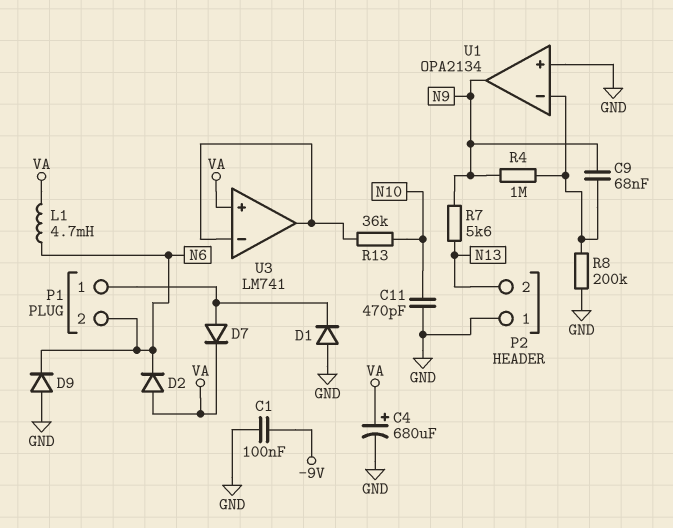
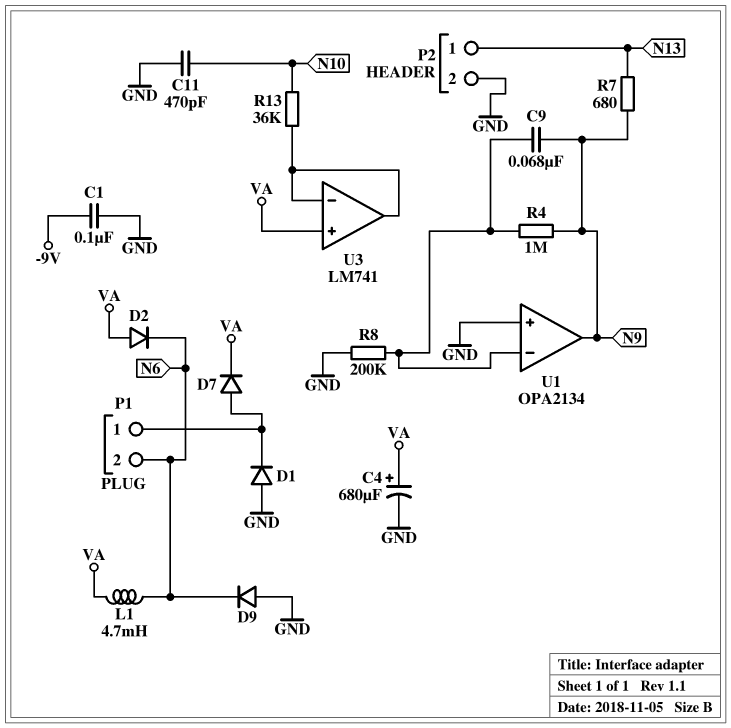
P2 pin 1: GND -> N13
P2 pin 2: N13 -> GND
R7: 5.6k (N9, N13) -> 680 (N9, N13)

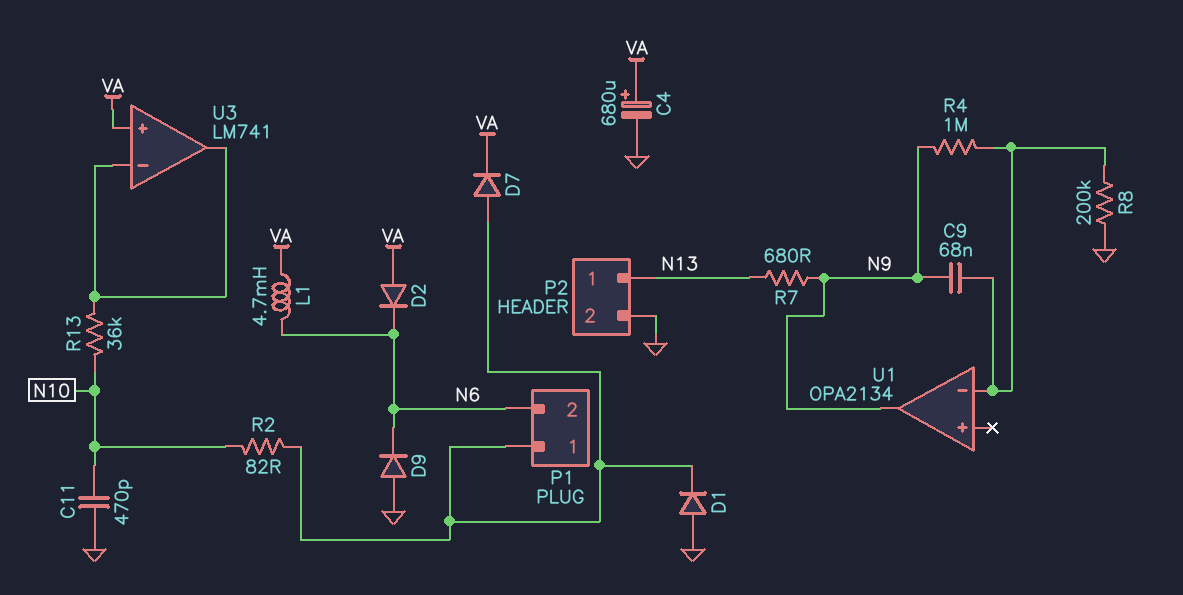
C1: 100nF (-9V, GND) -> none
R2: none -> 82 (N10, P1/1)
U1 pin in+: GND -> none

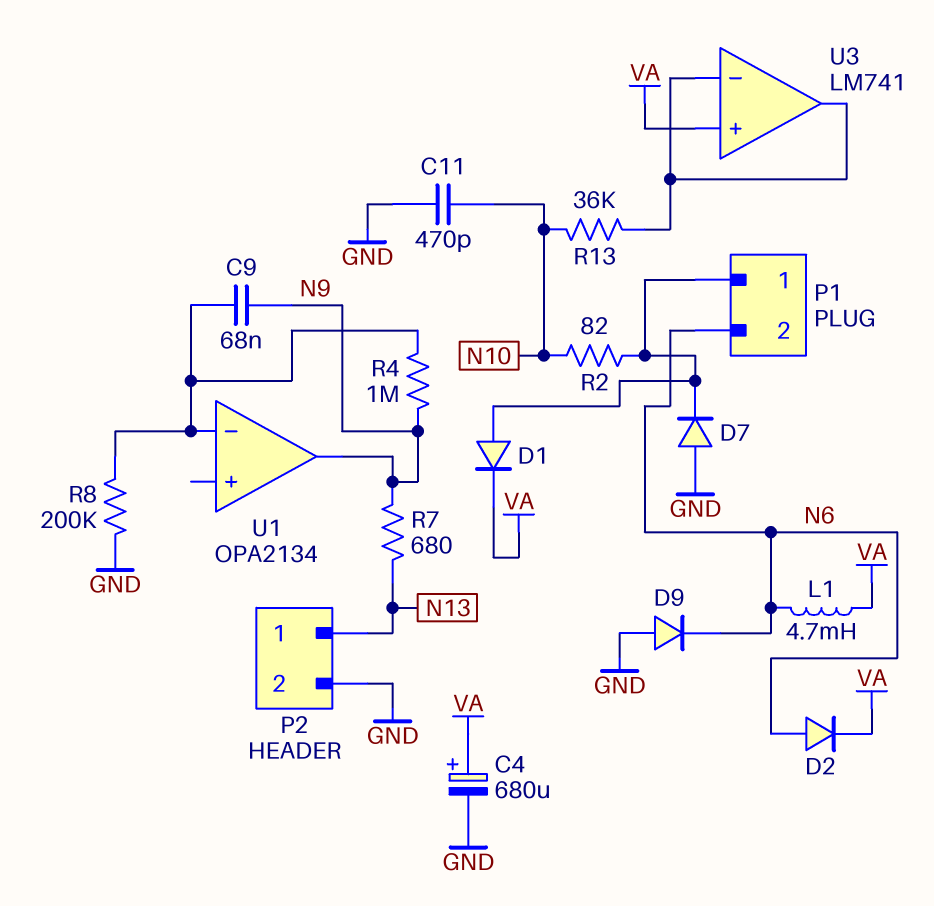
D1: diode (A GND, K P1/1) -> diode (A P1/1, K VA)
D2: diode (A VA, K N6) -> diode (A N6, K VA)
D7: diode (A P1/1, K VA) -> diode (A GND, K P1/1)

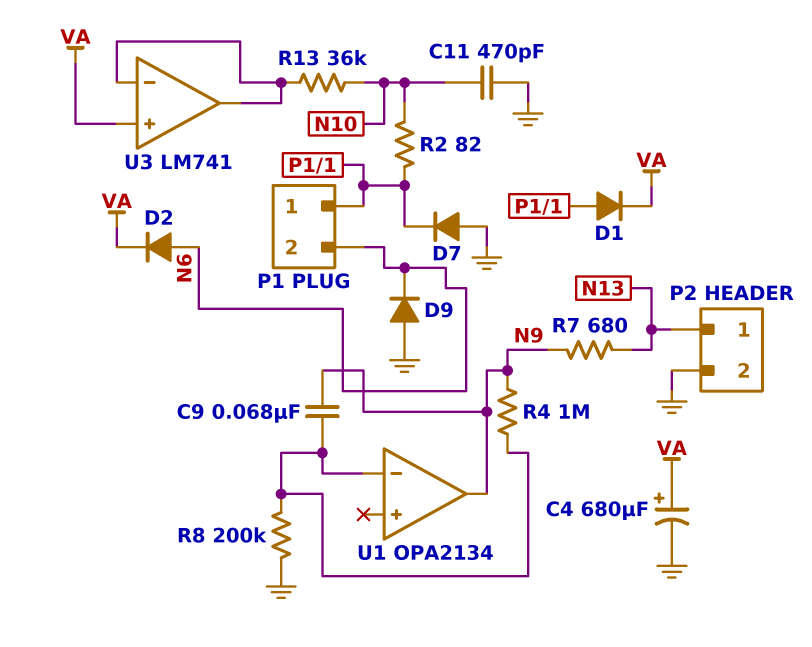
L1: 4.7mH (N6, VA) -> none

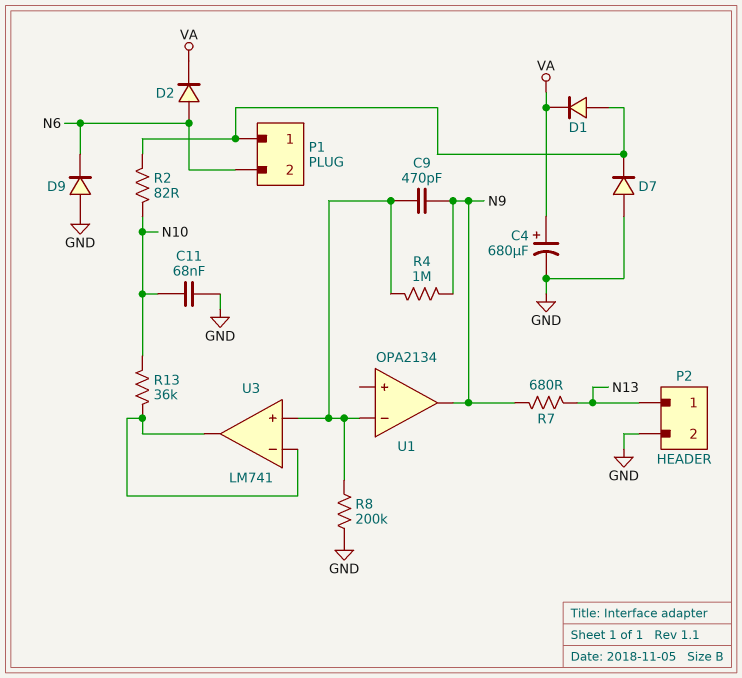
C9: 68nF (N9, U1/in-) -> 470pF (N9, U1/in-)
C11: 470pF (GND, N10) -> 68nF (GND, N10)
U3 pin in+: VA -> U1/in-

